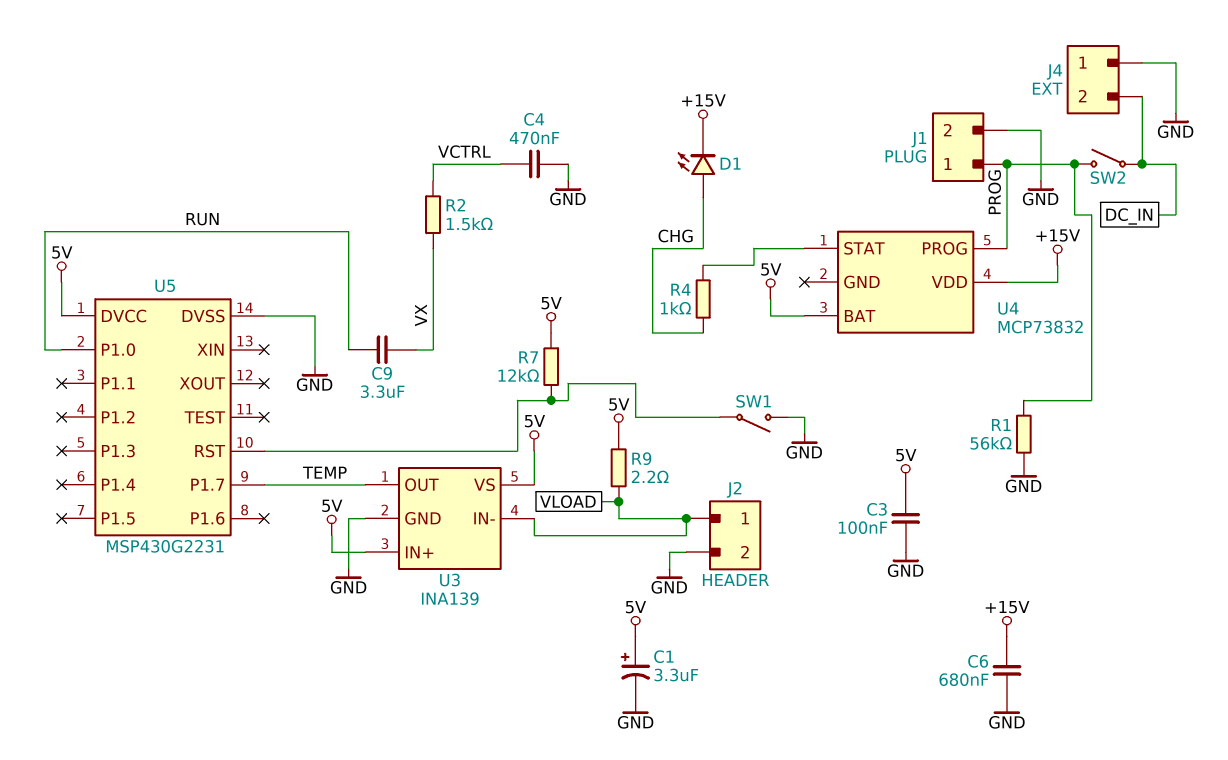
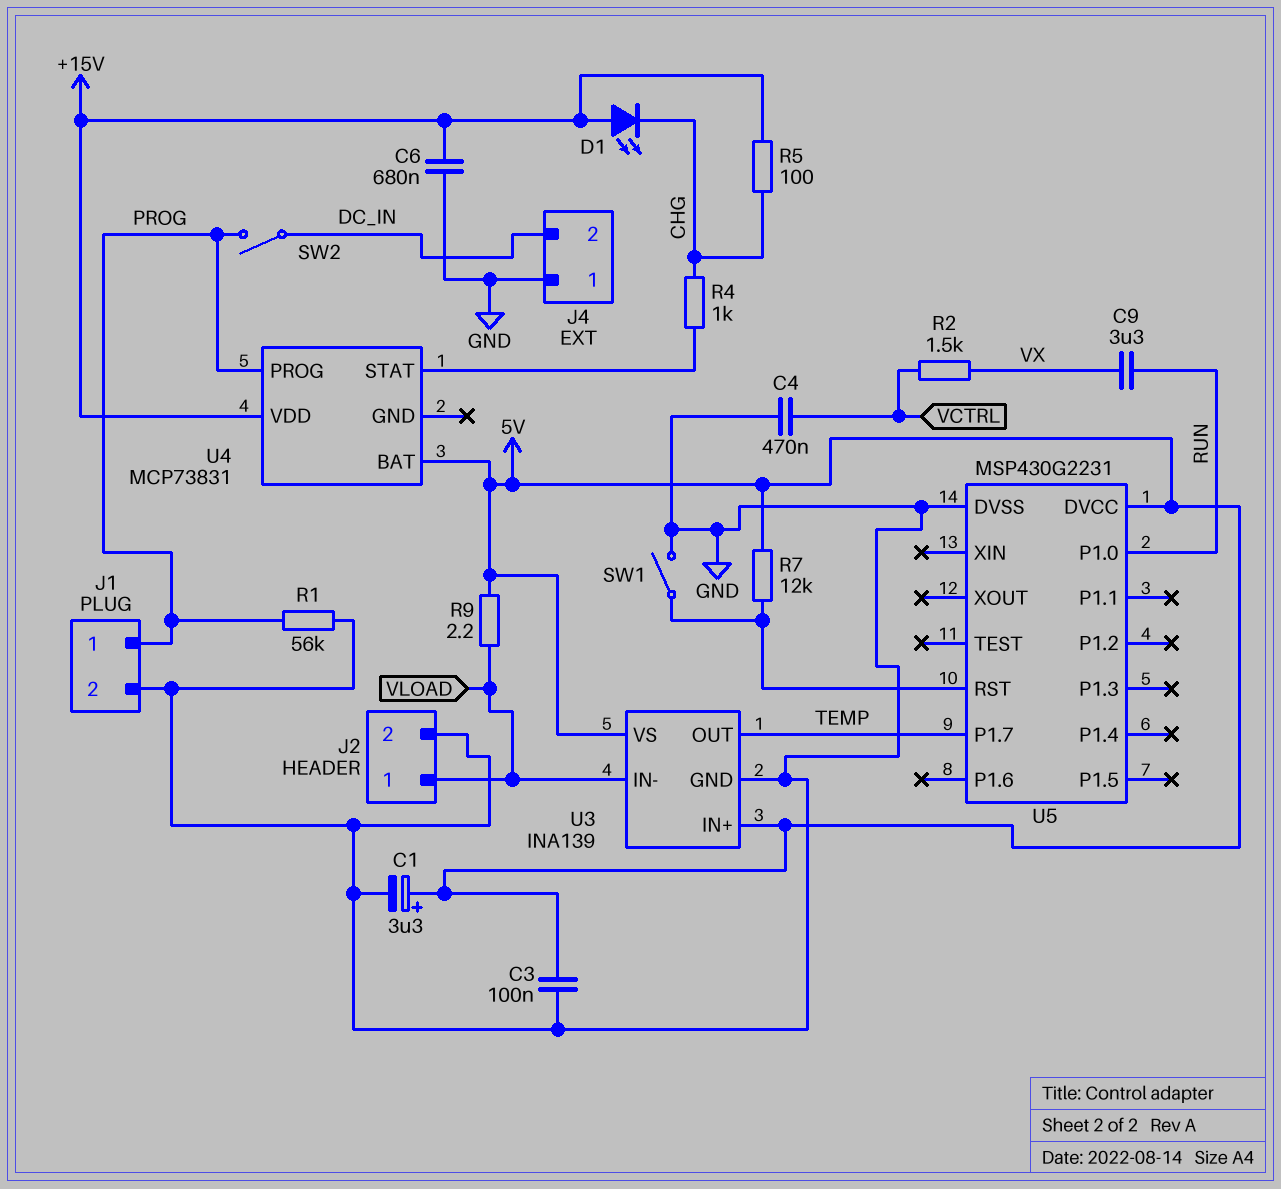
D1: LED (A CHG, K +15V) -> LED (A +15V, K CHG)
R5: none -> 100 (+15V, CHG)
U4: MCP73832 -> MCP73831

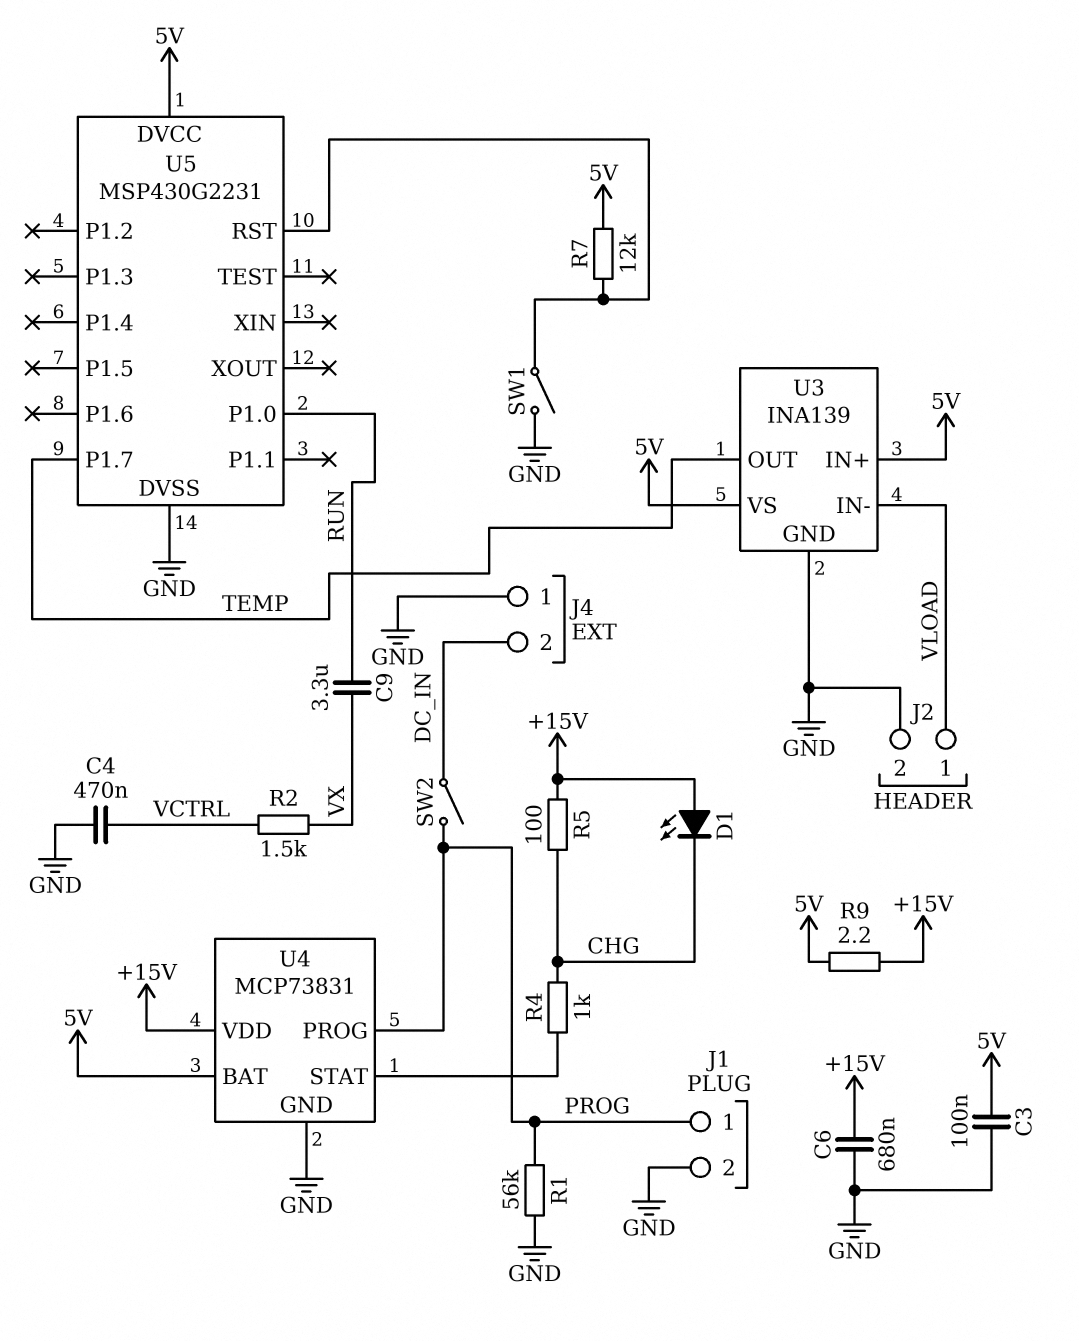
C1: 3.3uF (plus 5V, minus GND) -> none
R9: 2.2 (5V, VLOAD) -> 2.2 (+15V, 5V)
U4 pin GND: none -> GND

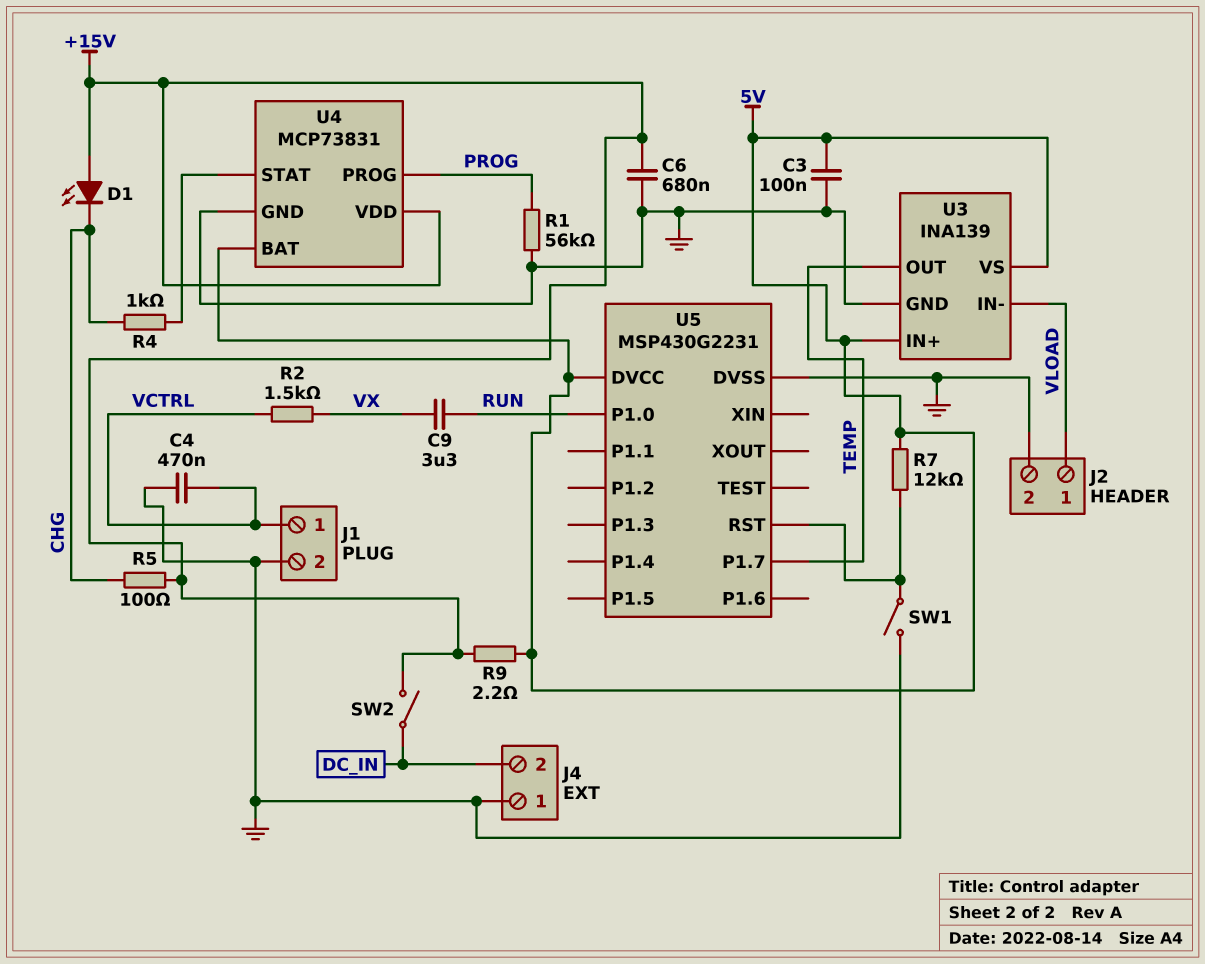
J1 pin 1: PROG -> VCTRL
SW2: switch (DC_IN, PROG) -> switch (+15V, DC_IN)

